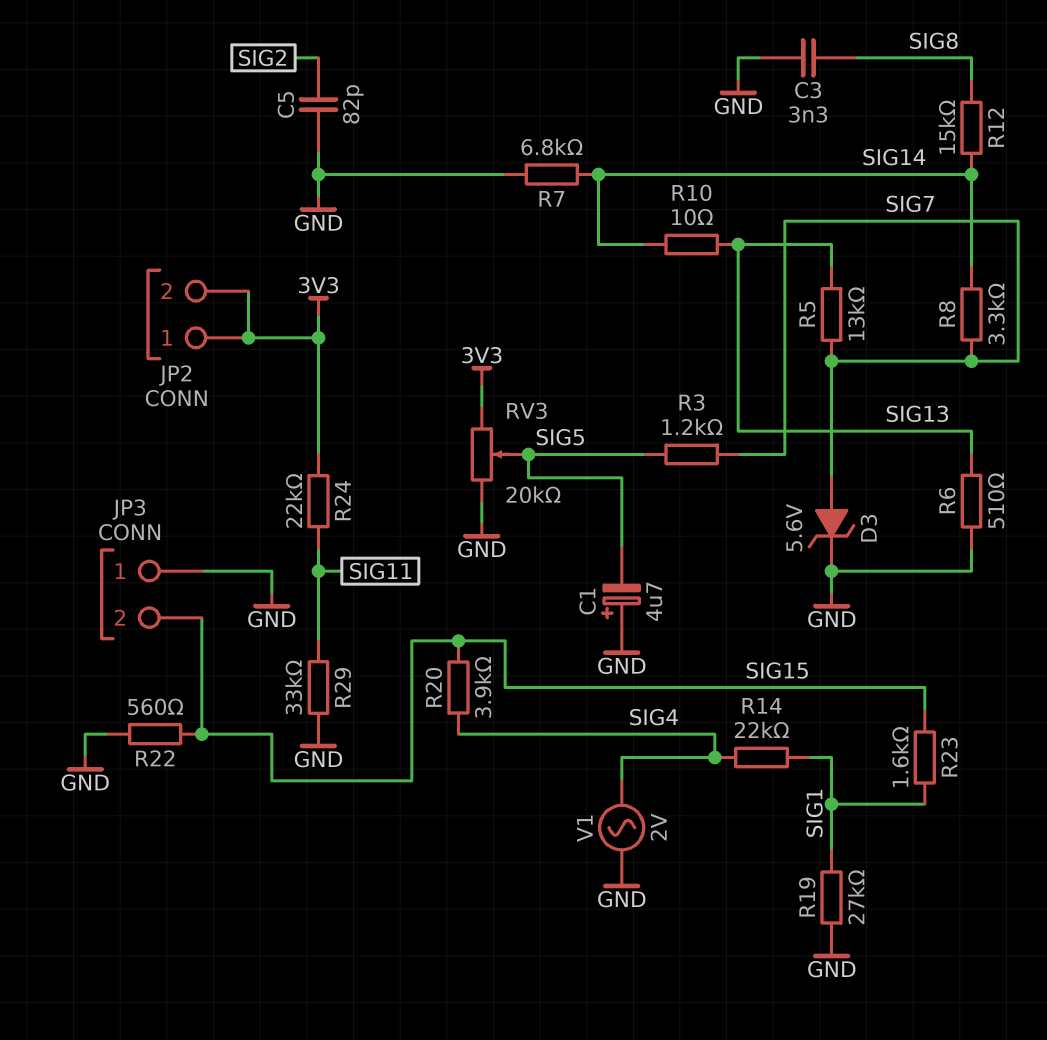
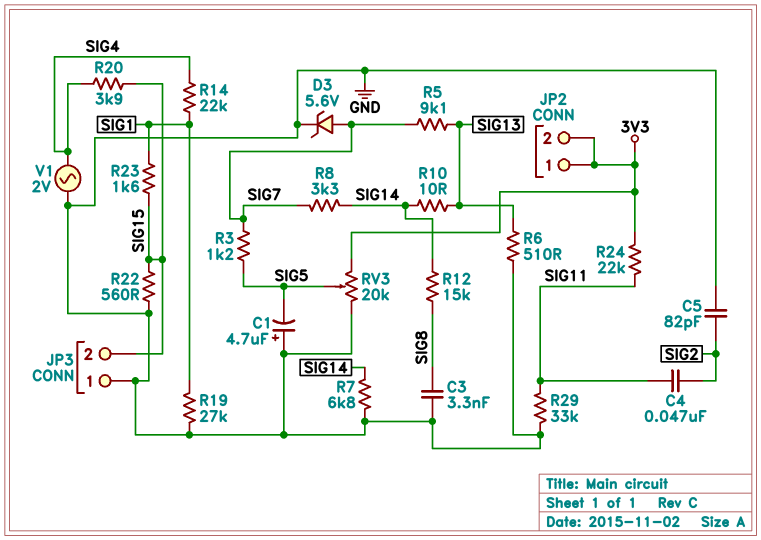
C4: none -> 47nF (SIG2, SIG11)
R5: 13k (SIG7, SIG13) -> 9.1k (SIG7, SIG13)

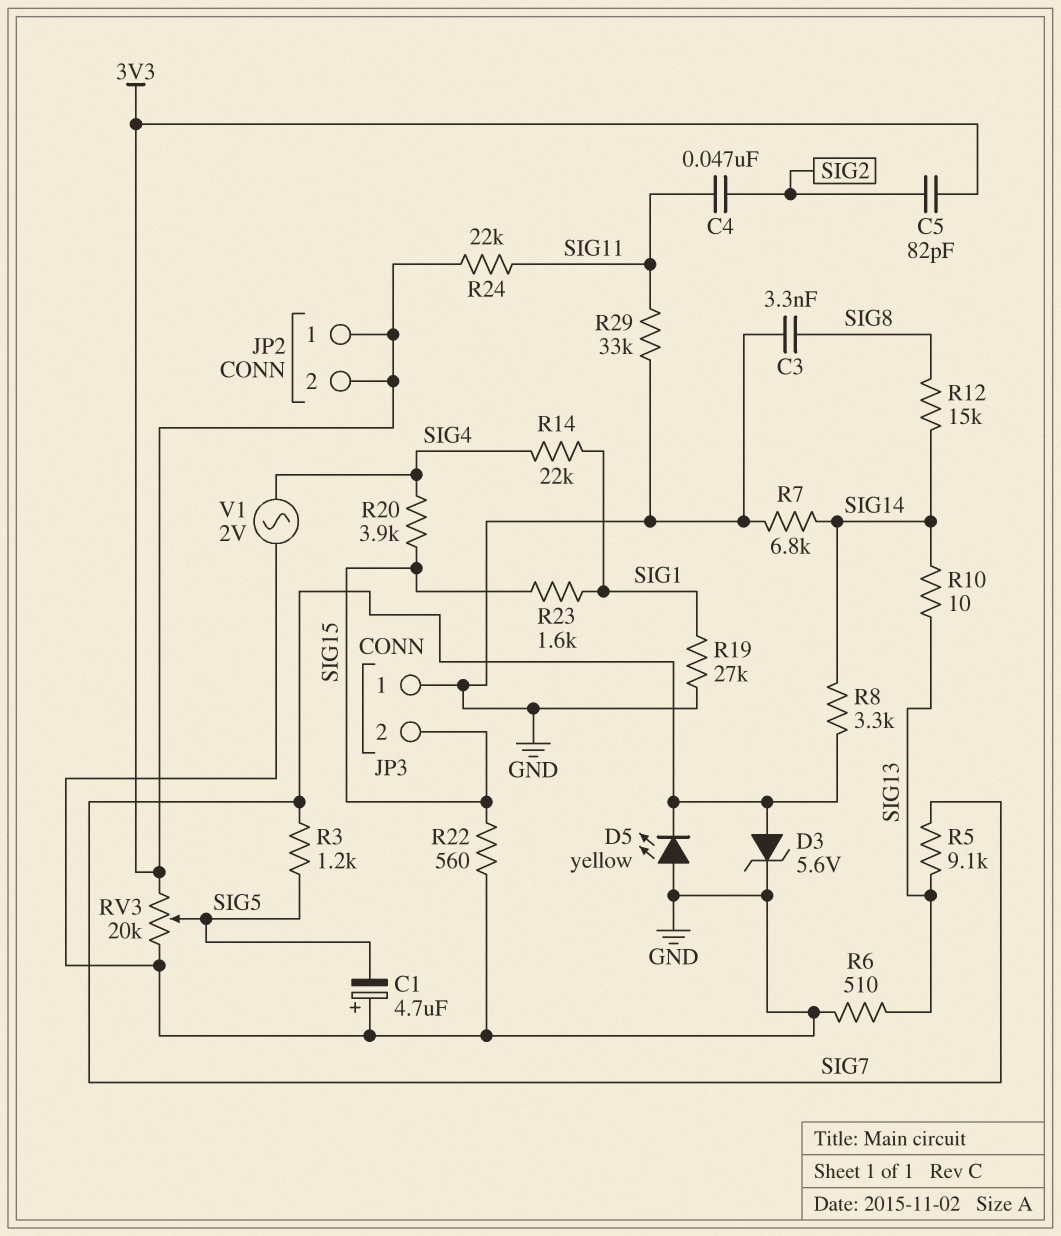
C5: 82pF (GND, SIG2) -> 82pF (3V3, SIG2)
D5: none -> LED yellow (A GND, K SIG7)

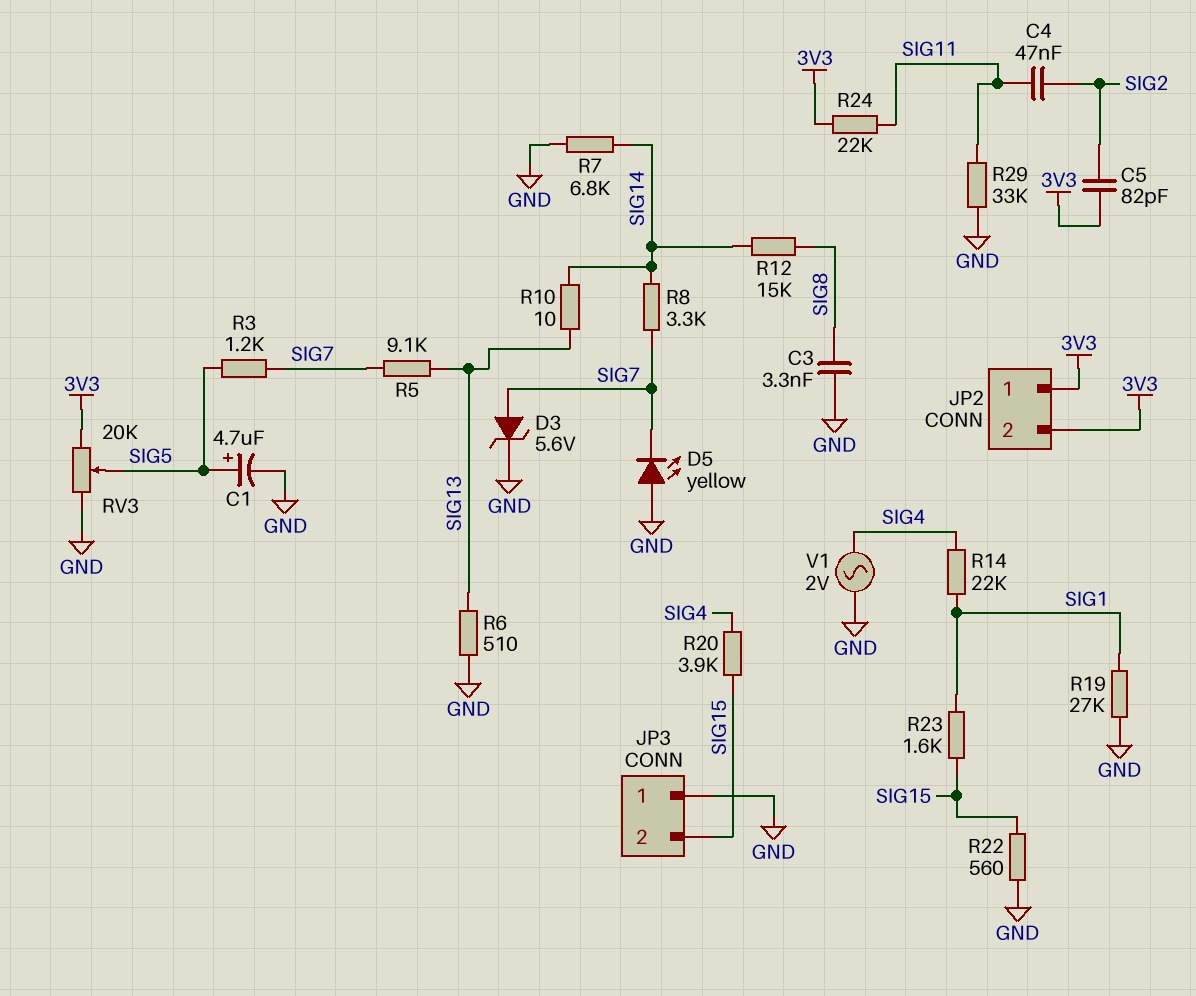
C1: 4.7uF (plus GND, minus SIG5) -> 4.7uF (plus SIG5, minus GND)

